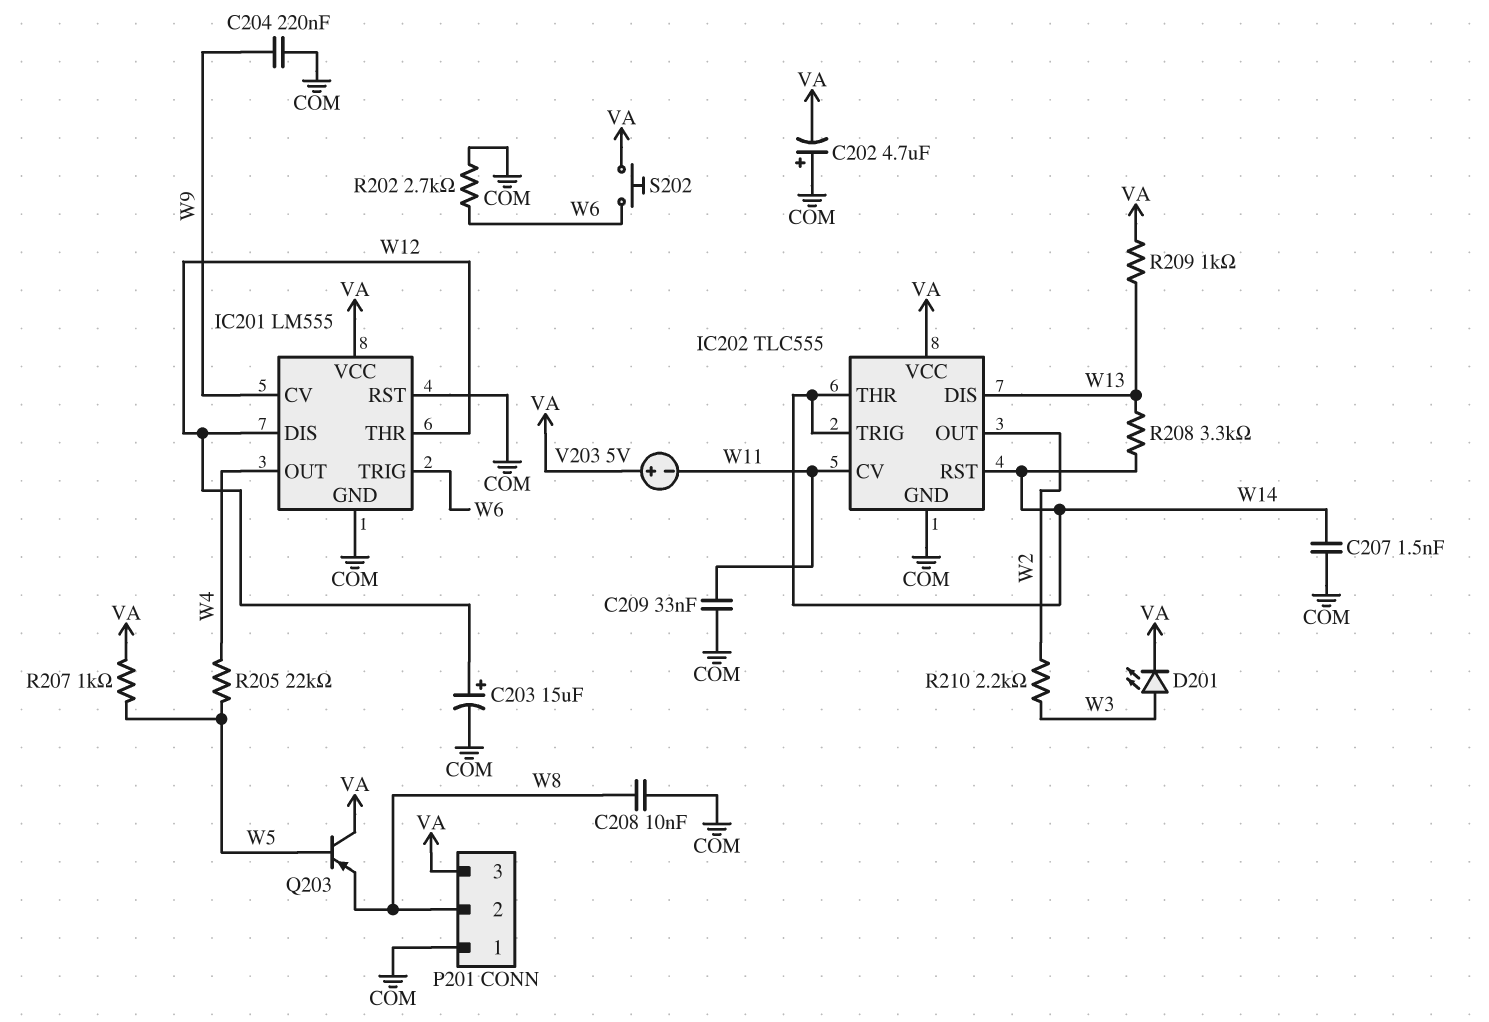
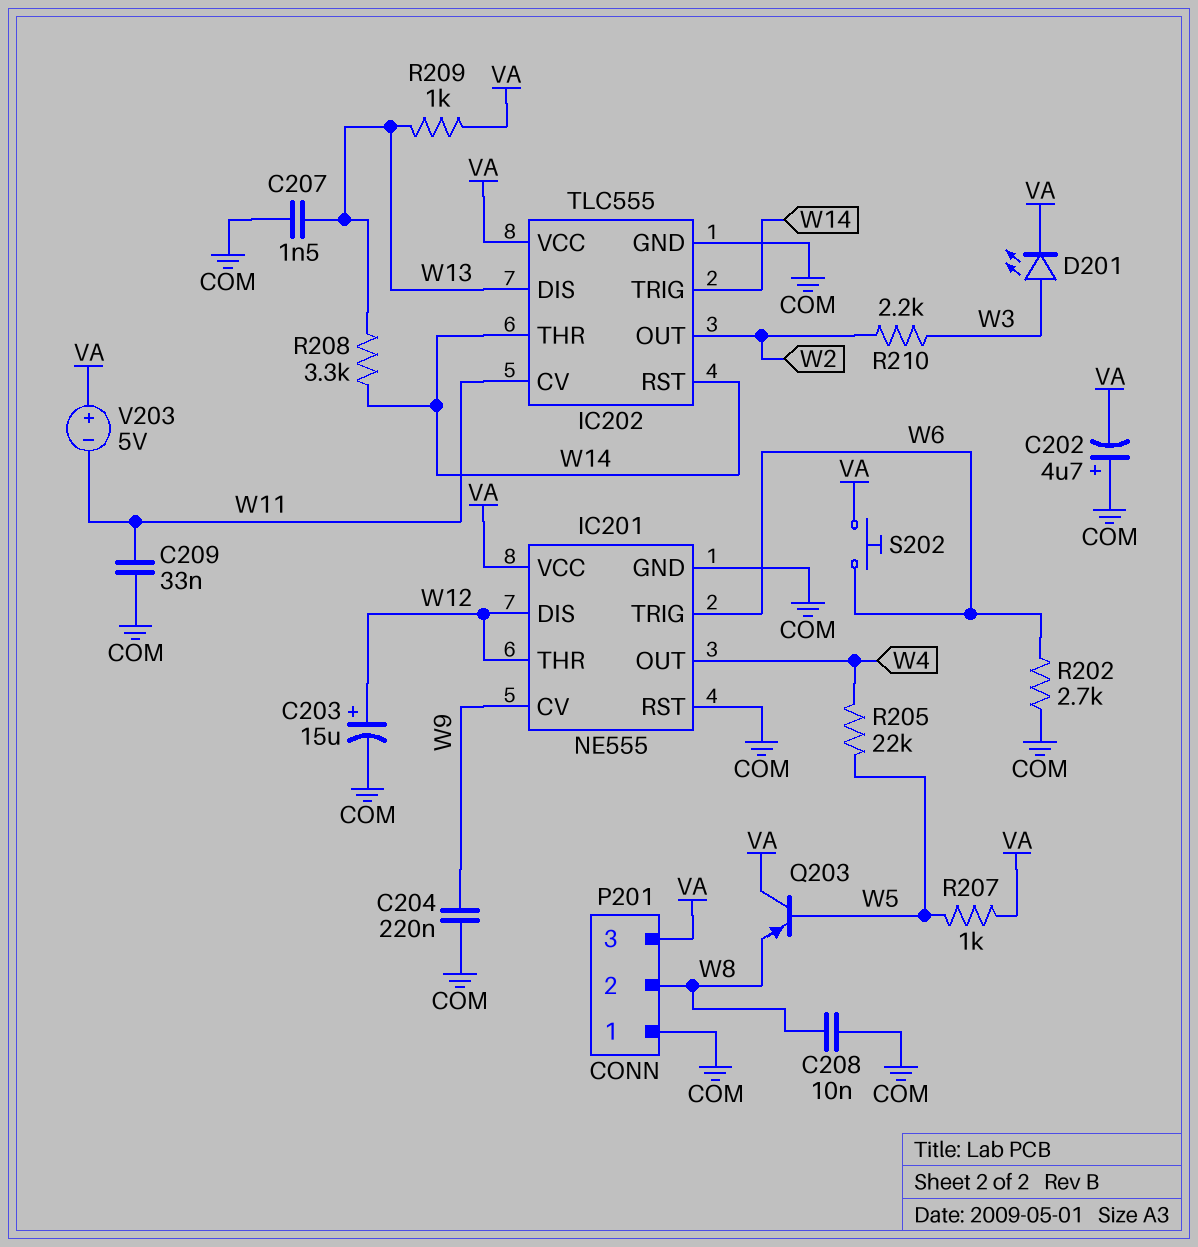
C207: 1.5nF (COM, W14) -> 1.5nF (COM, W13)
IC201: LM555 -> NE555

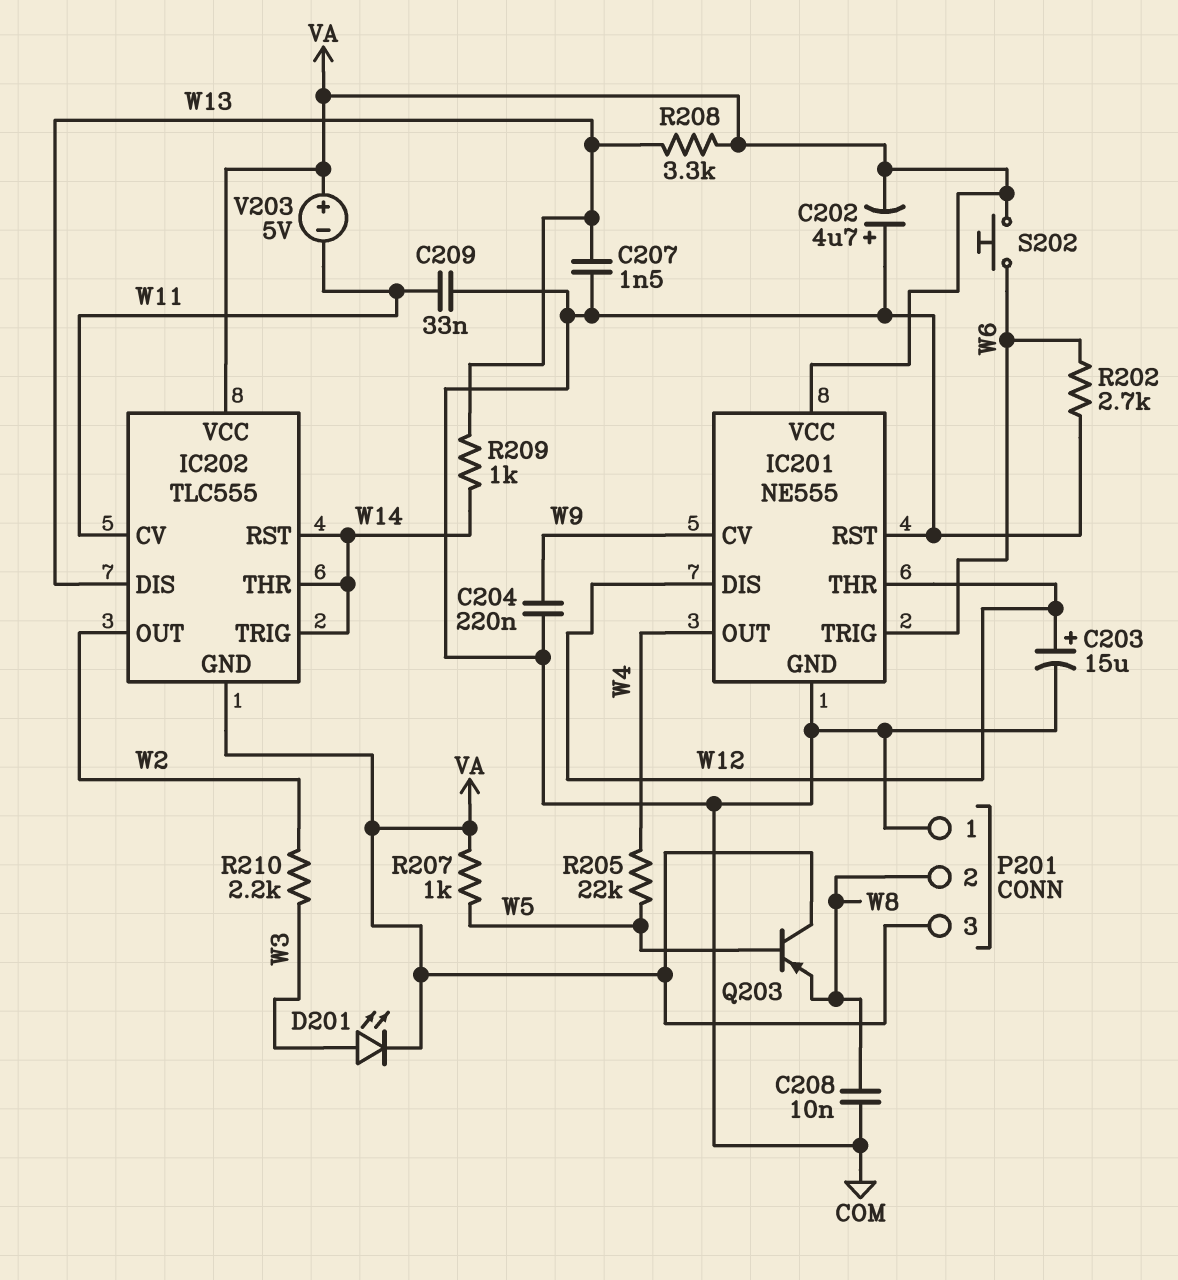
IC202 pin GND: COM -> VA
R208: 3.3k (W13, W14) -> 3.3k (VA, W13)
R209: 1k (VA, W13) -> 1k (W13, W14)

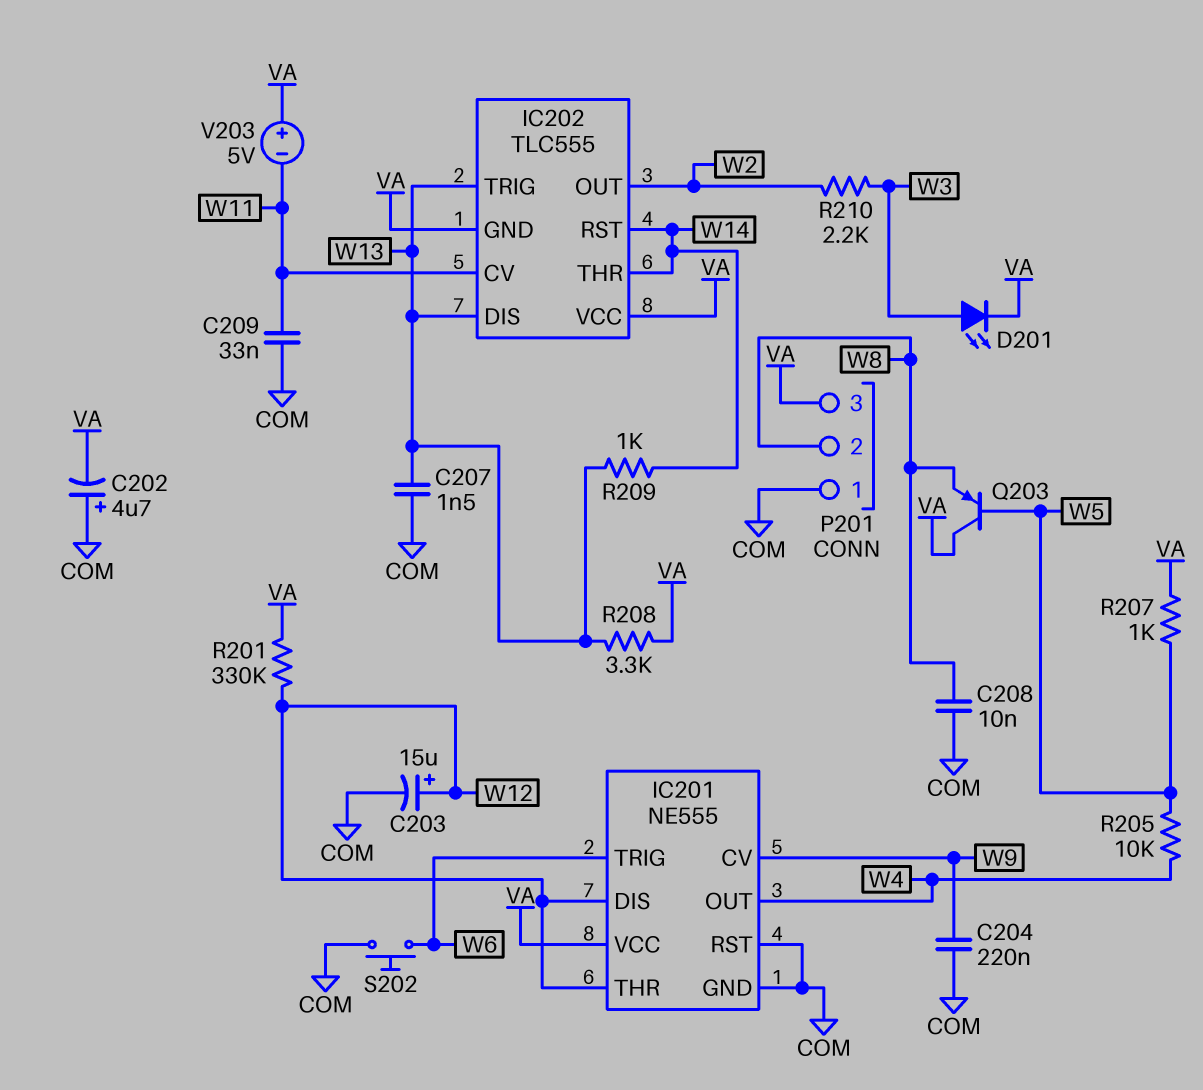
IC202 pin TRIG: W14 -> W13
R201: none -> 330k (VA, W12)
R202: 2.7k (COM, W6) -> none
R205: 22k (W4, W5) -> 10k (W4, W5)
S202: button (VA, W6) -> button (COM, W6)

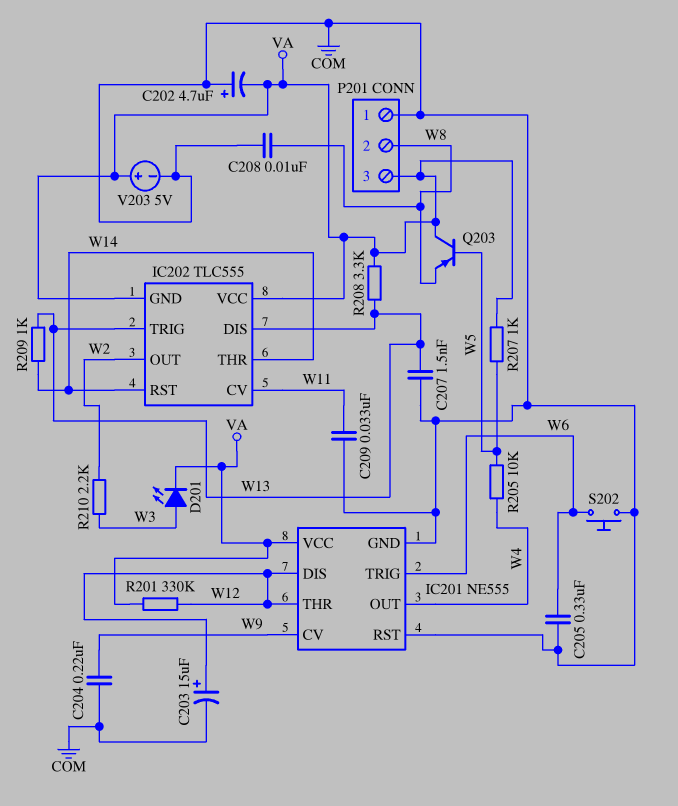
C205: none -> 330nF (COM, W6)
V203: 5V (plus VA, minus W11) -> 5V (plus VA, minus COM)

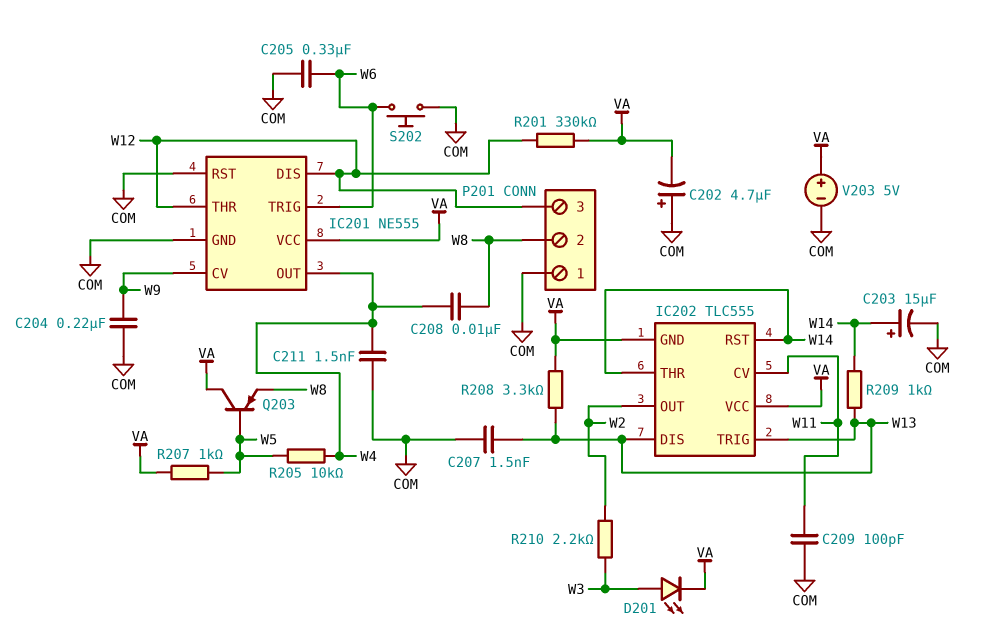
C203: 15uF (plus W12, minus COM) -> 15uF (plus W14, minus COM)
C208: 10nF (COM, W8) -> 10nF (W4, W8)
C209: 33nF (COM, W11) -> 100pF (COM, W11)
C211: none -> 1.5nF (COM, W4)
P201 pin 3: VA -> W12

